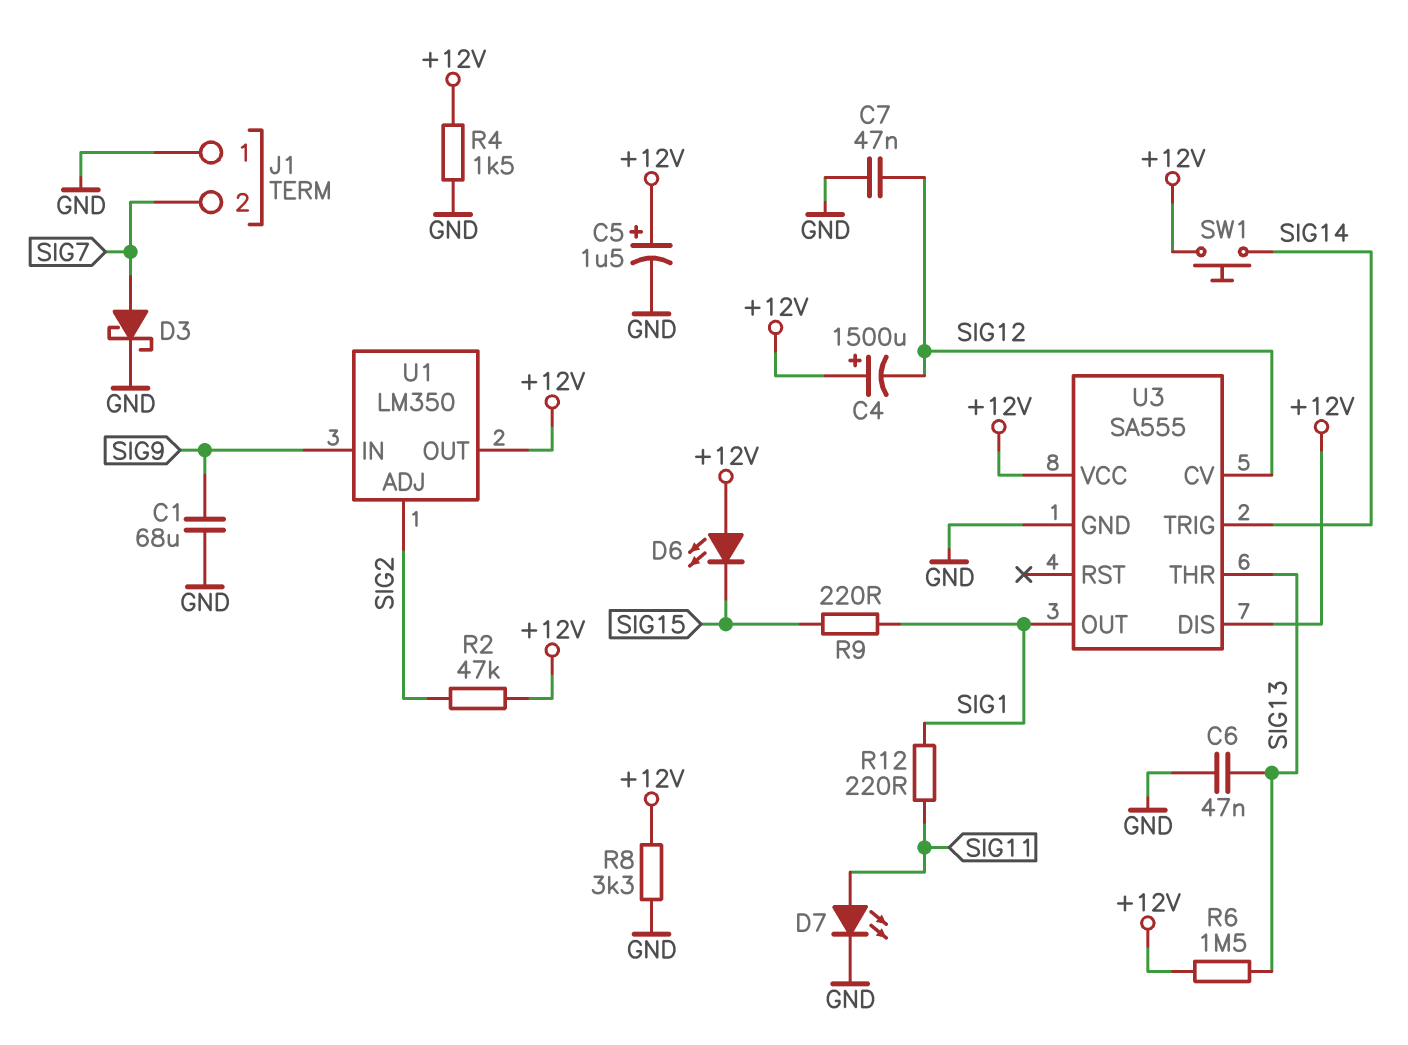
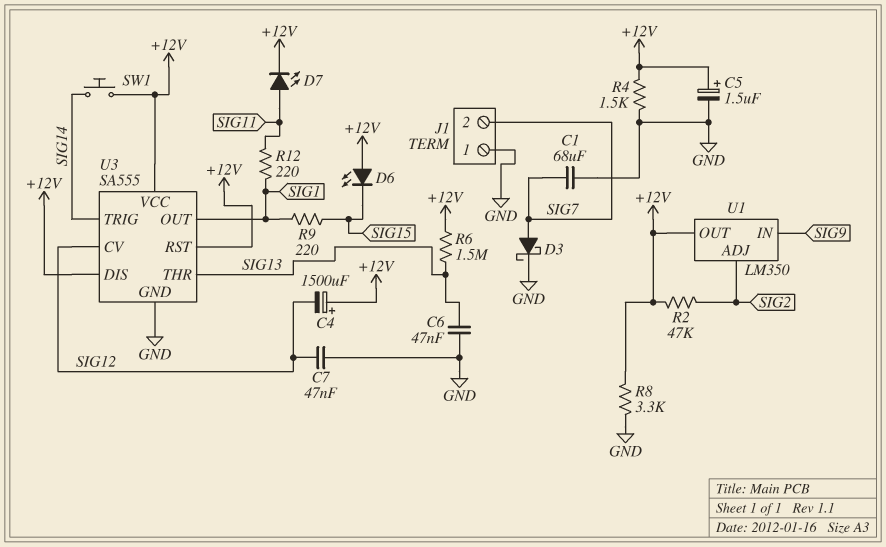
C1: 68uF (GND, SIG9) -> 68uF (GND, SIG7)
D7: LED (A SIG11, K GND) -> LED (A SIG11, K +12V)
U3 pin RST: none -> +12V

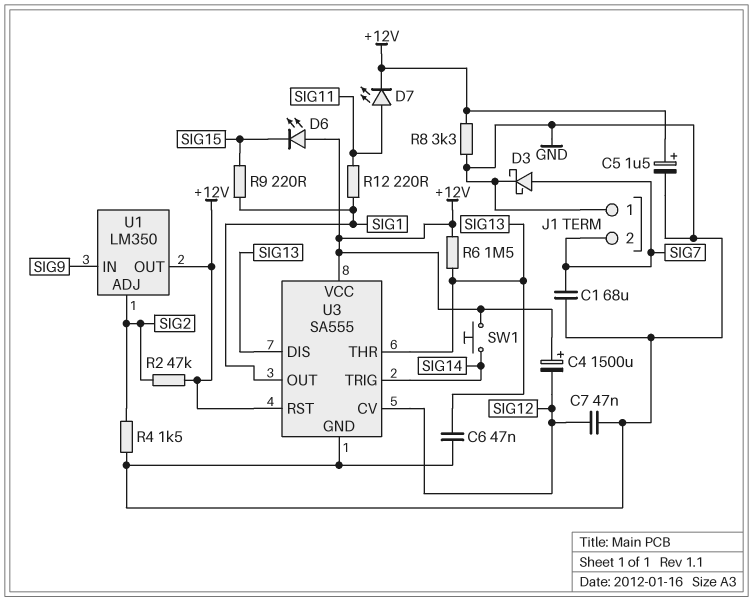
R4: 1.5k (+12V, GND) -> 1.5k (GND, SIG2)
U3 pin DIS: +12V -> SIG13

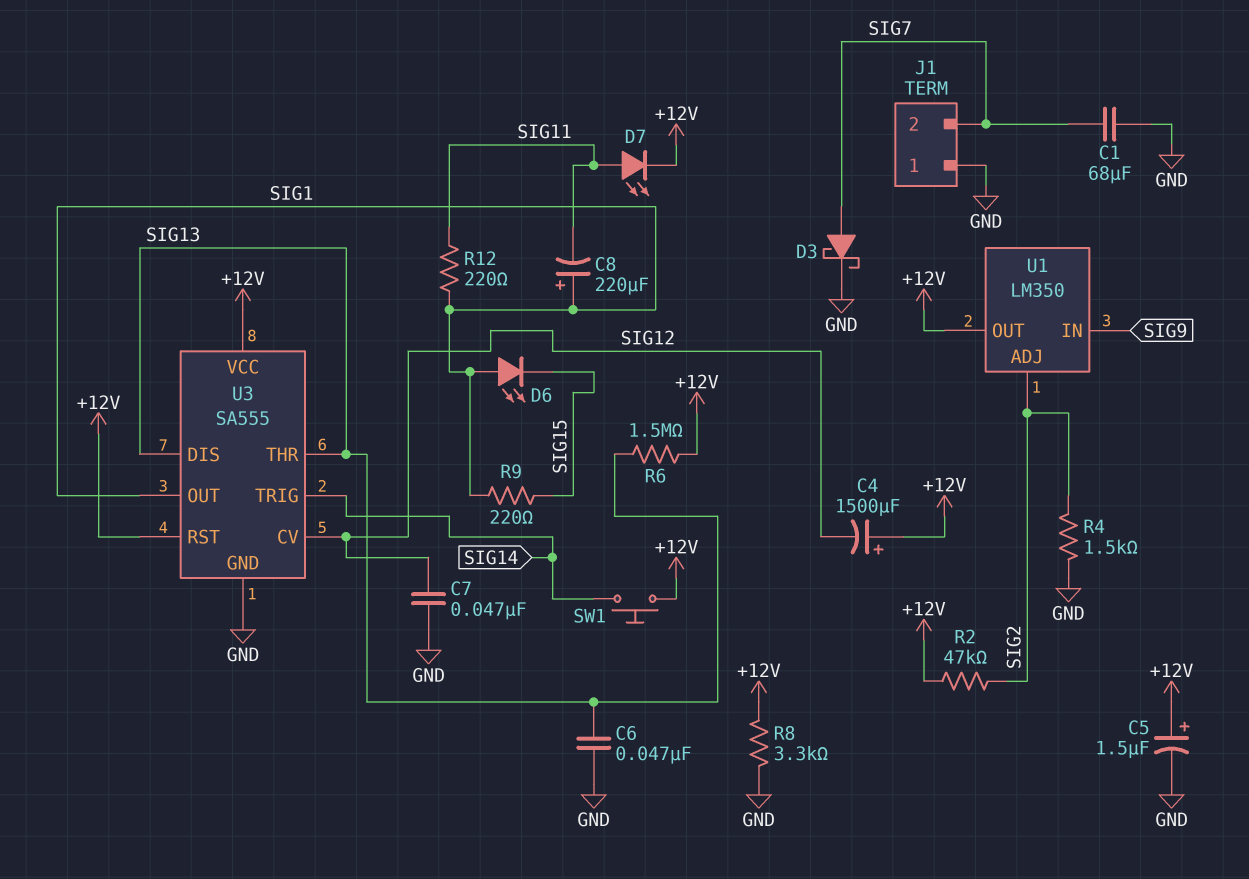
C8: none -> 220uF (plus SIG1, minus SIG11)
D6: LED (A +12V, K SIG15) -> LED (A SIG1, K SIG15)

